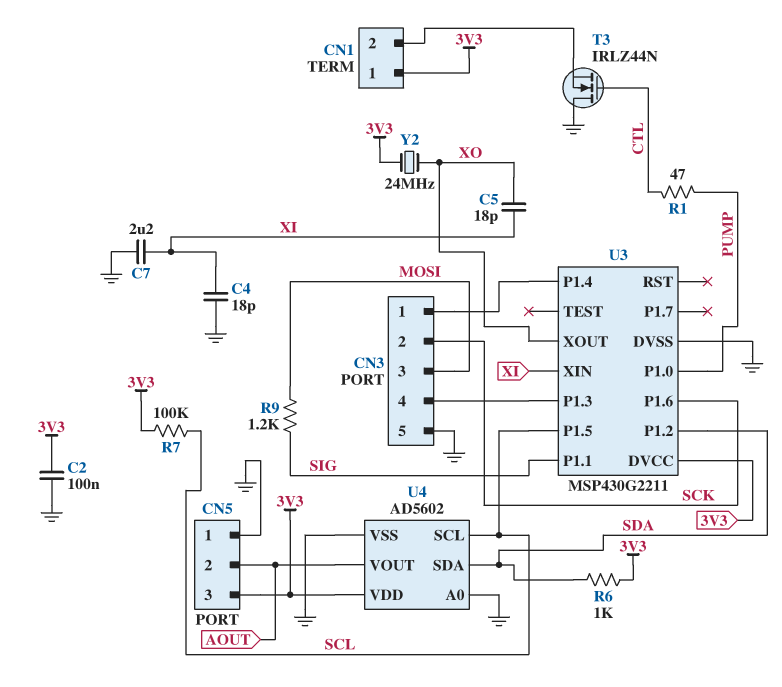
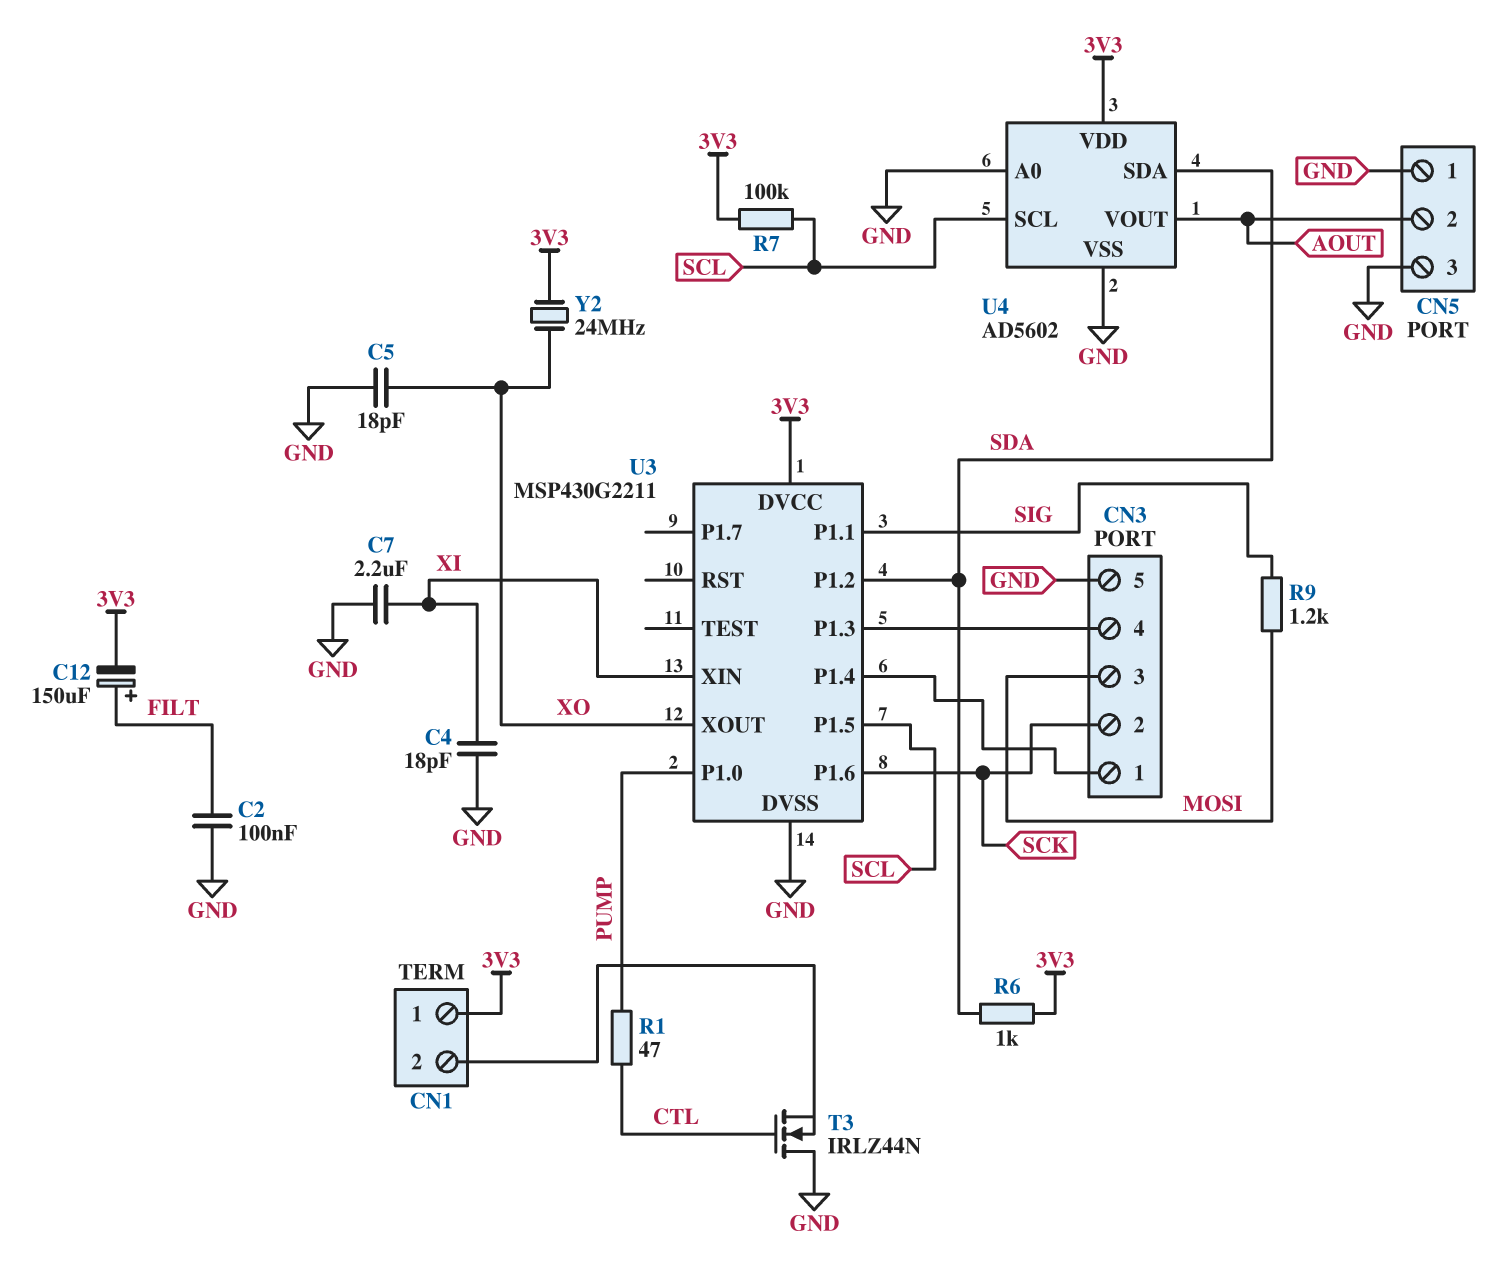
C2: 100nF (3V3, GND) -> 100nF (FILT, GND)
C5: 18pF (XI, XO) -> 18pF (GND, XO)
C12: none -> 150uF (plus FILT, minus 3V3)
CN5 pin 3: 3V3 -> GND

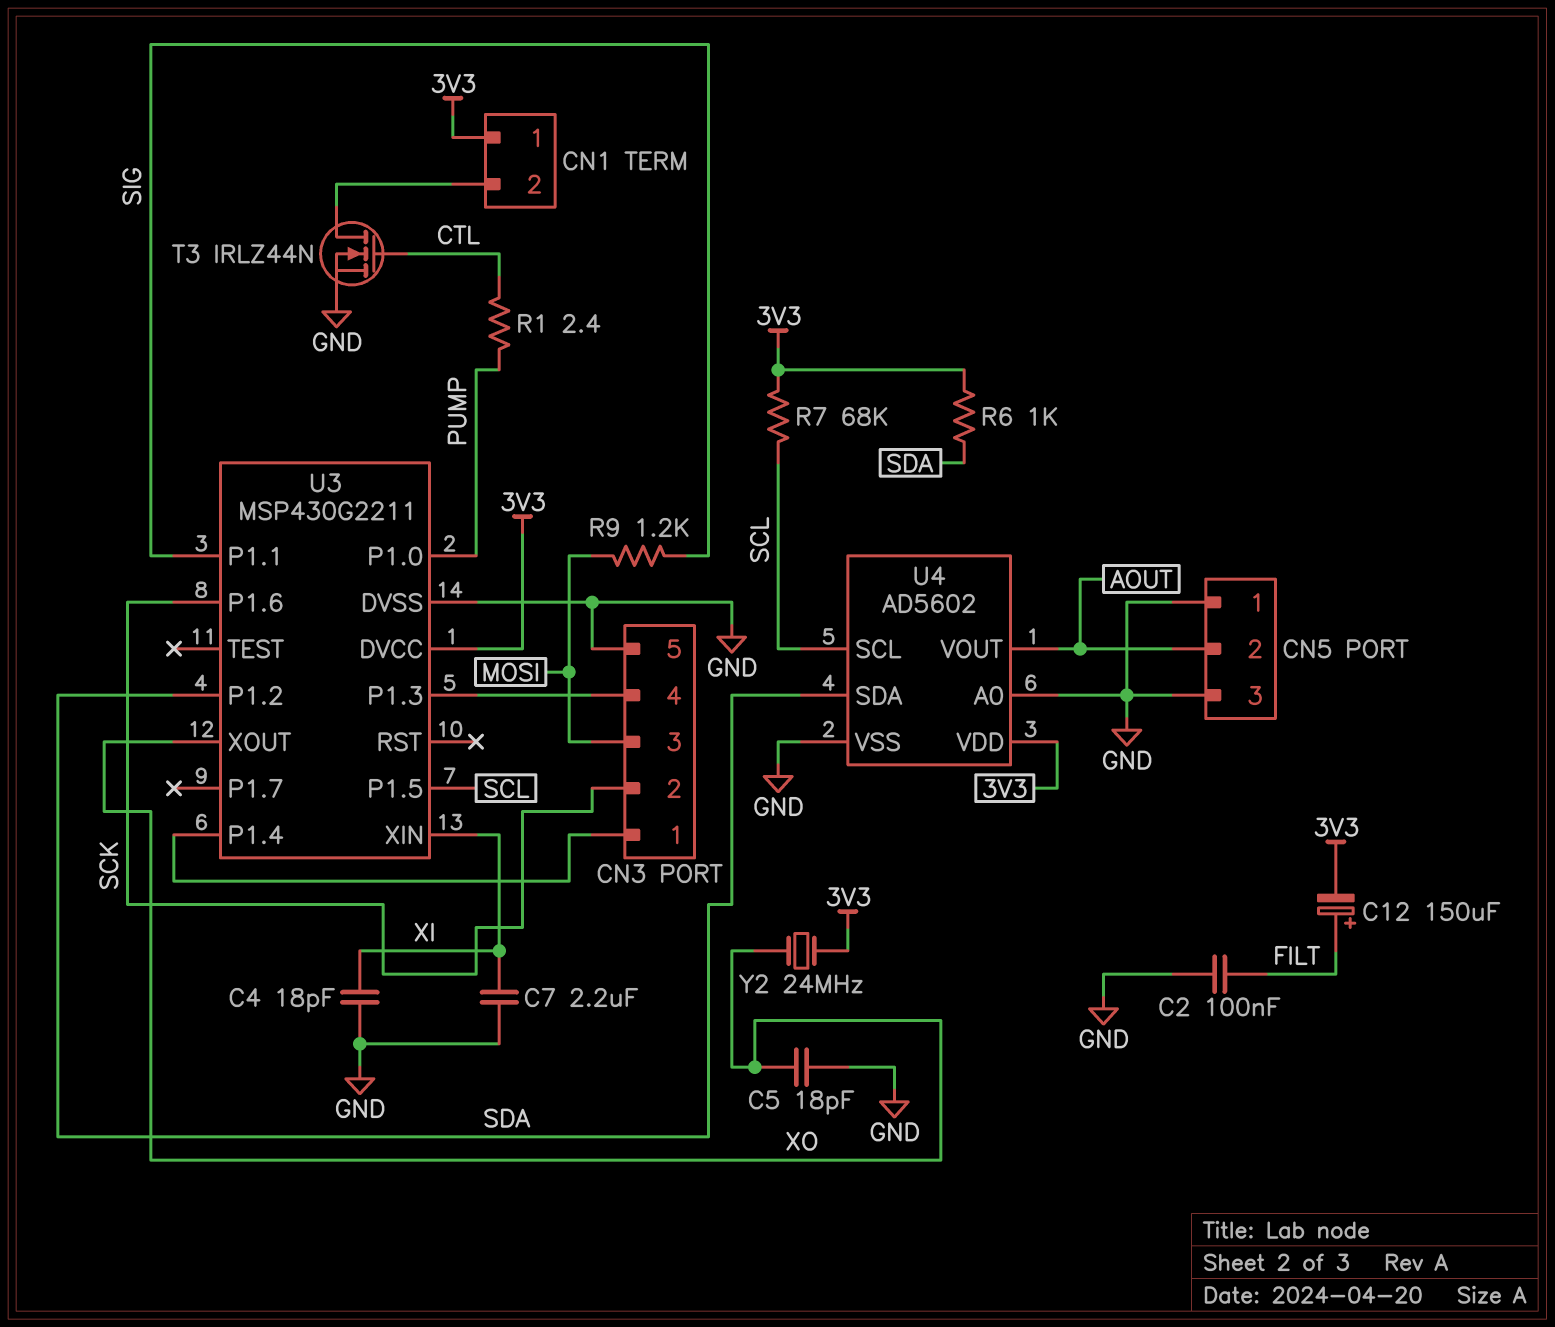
R1: 47 (CTL, PUMP) -> 2.4 (CTL, PUMP)
R7: 100k (3V3, SCL) -> 68k (3V3, SCL)
T3: NMOS IRLZ44N (G CTL, D GND, S CN1/2) -> NMOS IRLZ44N (G CTL, D CN1/2, S GND)

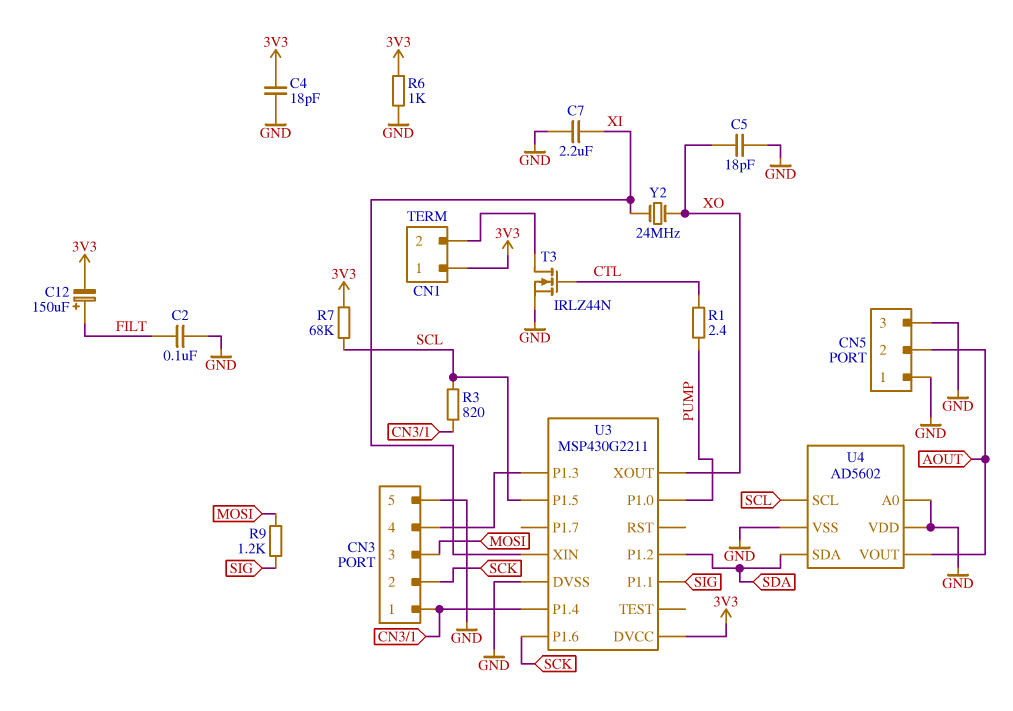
C4: 18pF (GND, XI) -> 18pF (3V3, GND)
R3: none -> 820 (CN3/1, SCL)
R6: 1k (3V3, SDA) -> 1k (3V3, GND)
U4 pin VDD: 3V3 -> GND
Y2: 24MHz (3V3, XO) -> 24MHz (XI, XO)

